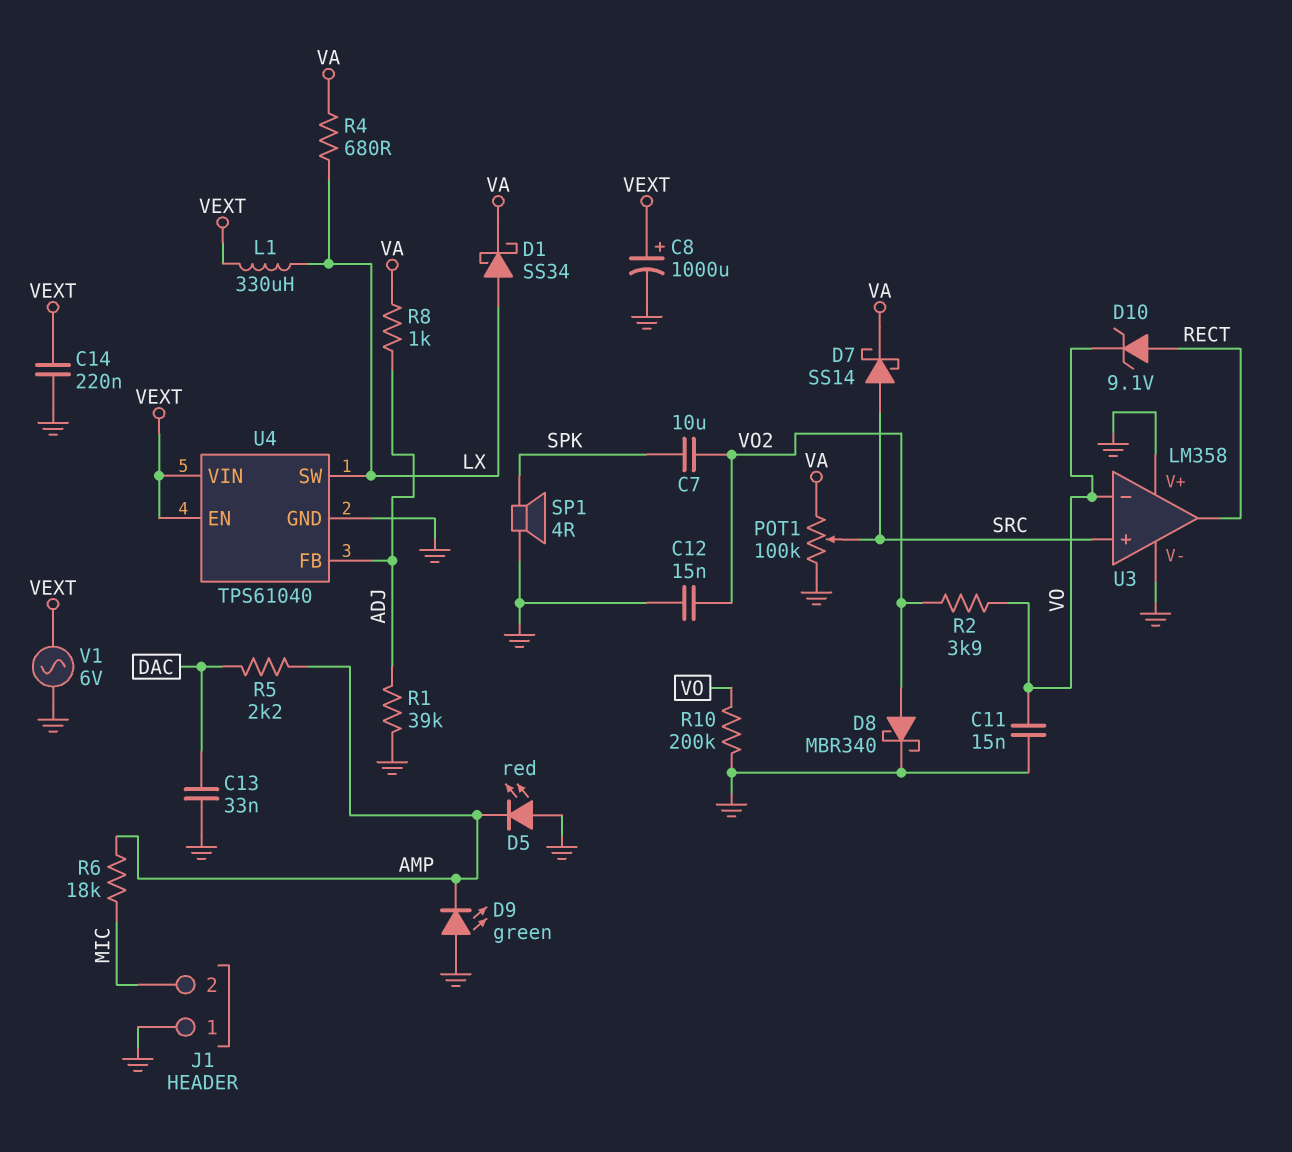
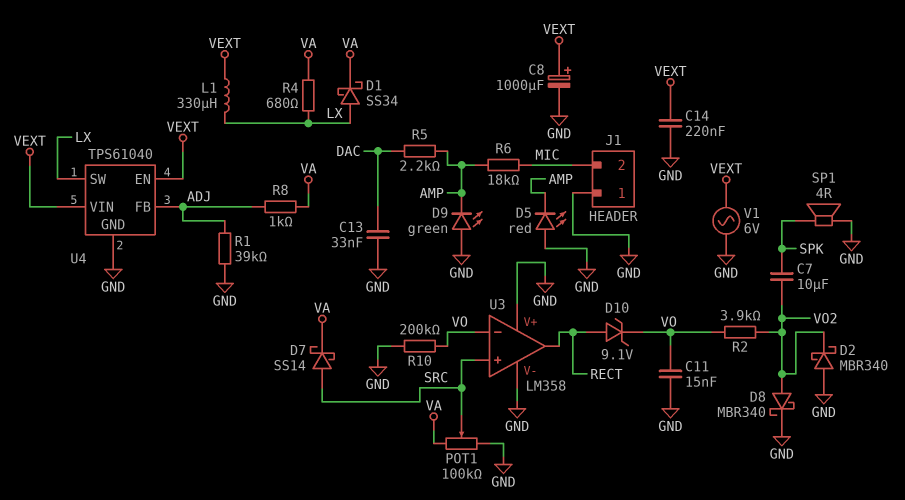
C12: 15nF (GND, VO2) -> none
D2: none -> schottky MBR340 (A GND, K VO2)

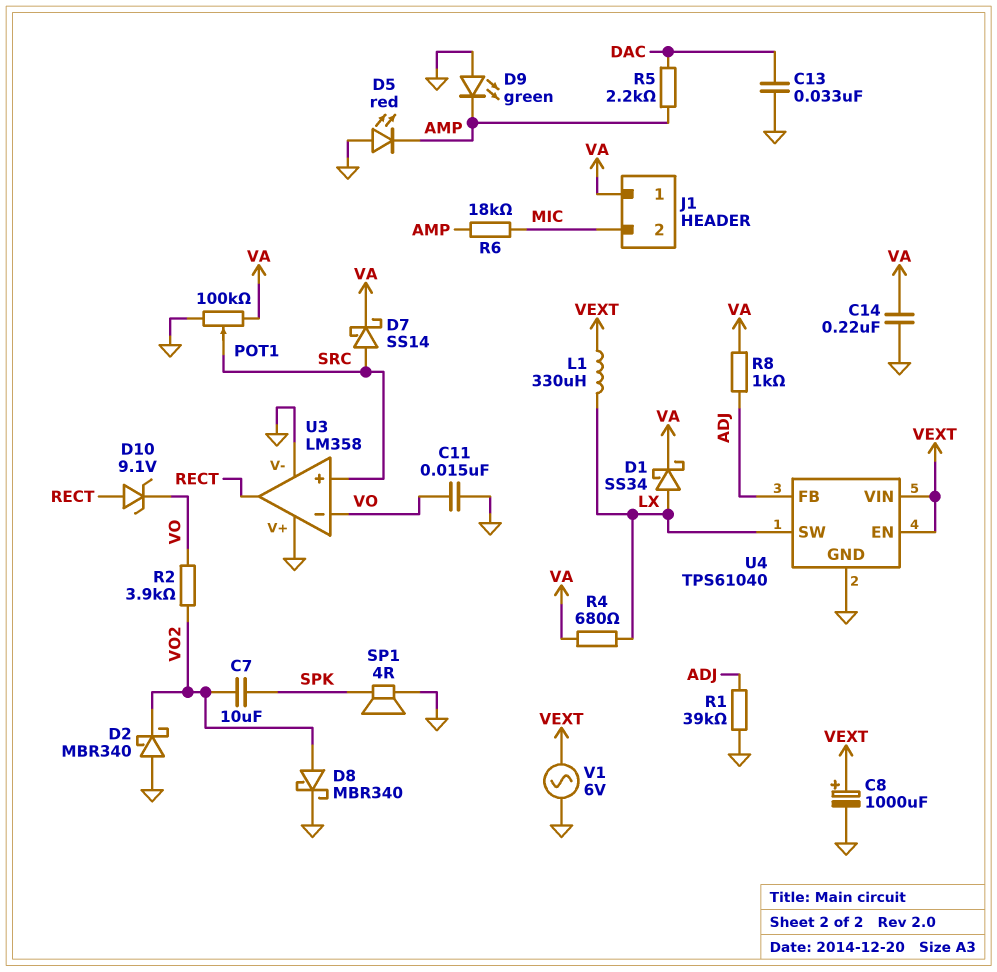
C14: 220nF (GND, VEXT) -> 220nF (GND, VA)
J1 pin 1: GND -> VA
R10: 200k (GND, VO) -> none

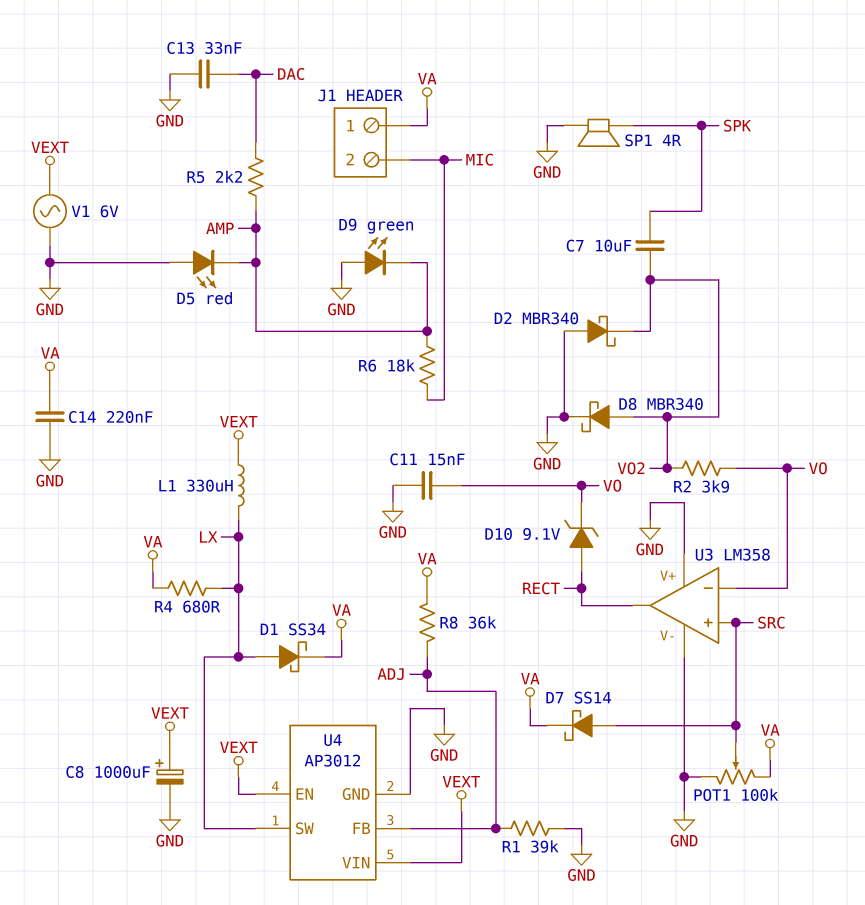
R8: 1k (ADJ, VA) -> 36k (ADJ, VA)
U4: TPS61040 -> AP3012

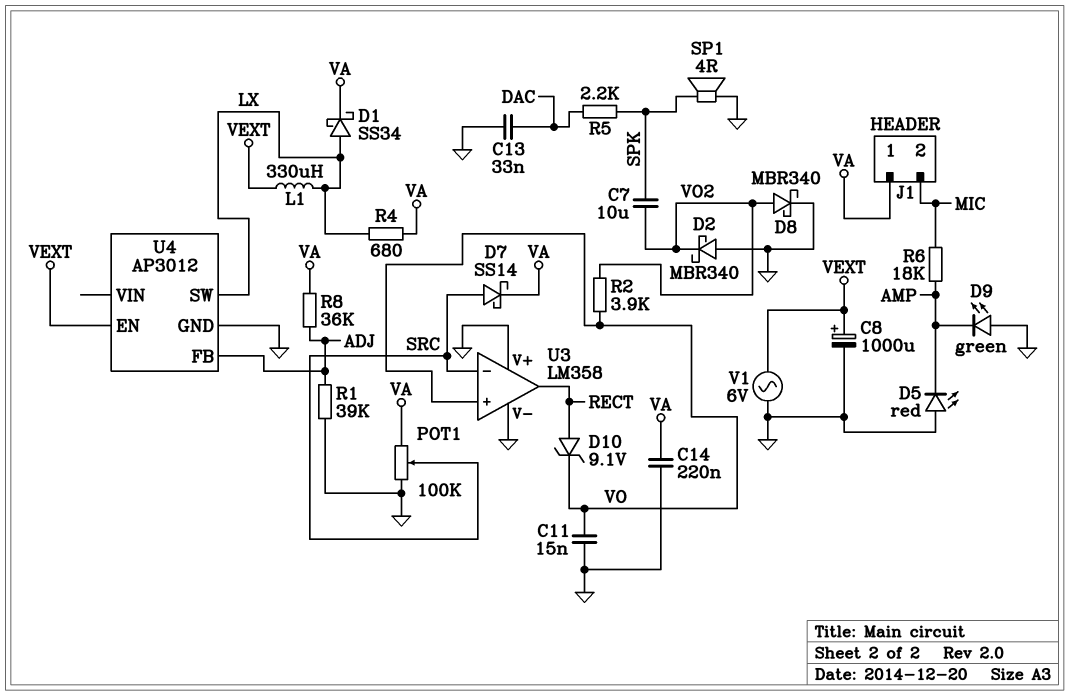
R5: 2.2k (AMP, DAC) -> 2.2k (DAC, SPK)
U3 pin in+: SRC -> VO
U3 pin in-: VO -> SRC
U4 pin VIN: VEXT -> none

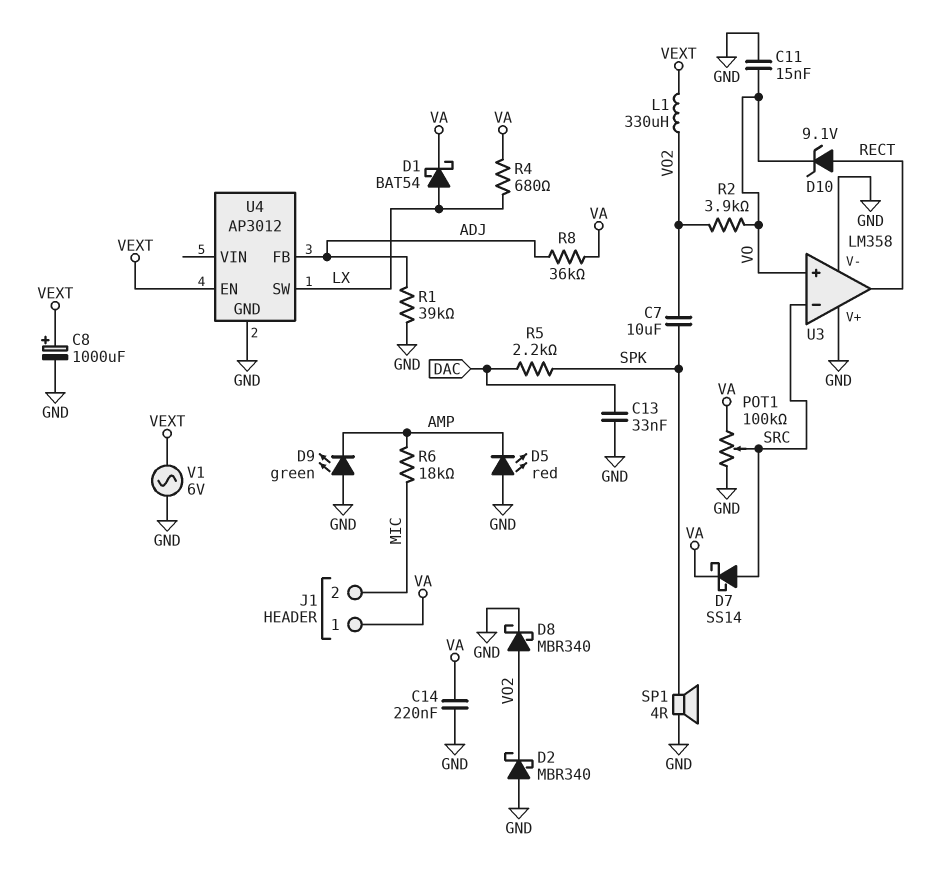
D1: schottky SS34 (A LX, K VA) -> schottky BAT54 (A LX, K VA)
L1: 330uH (LX, VEXT) -> 330uH (VEXT, VO2)

